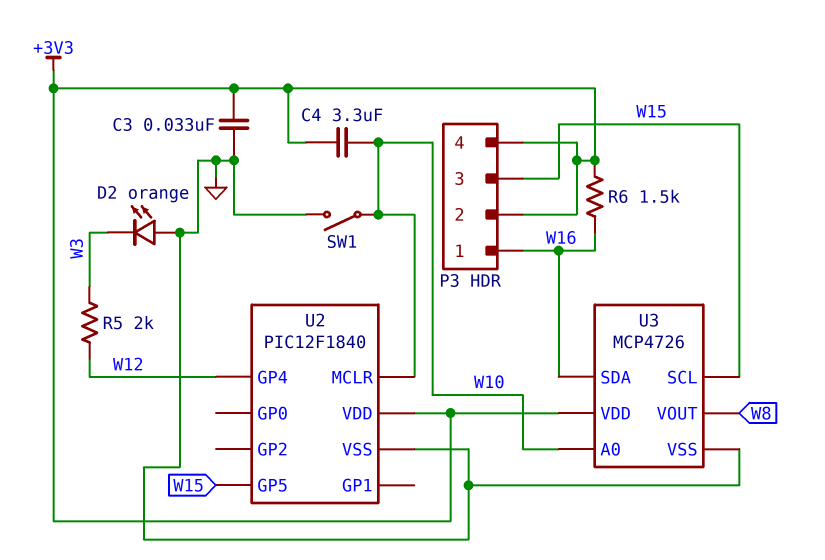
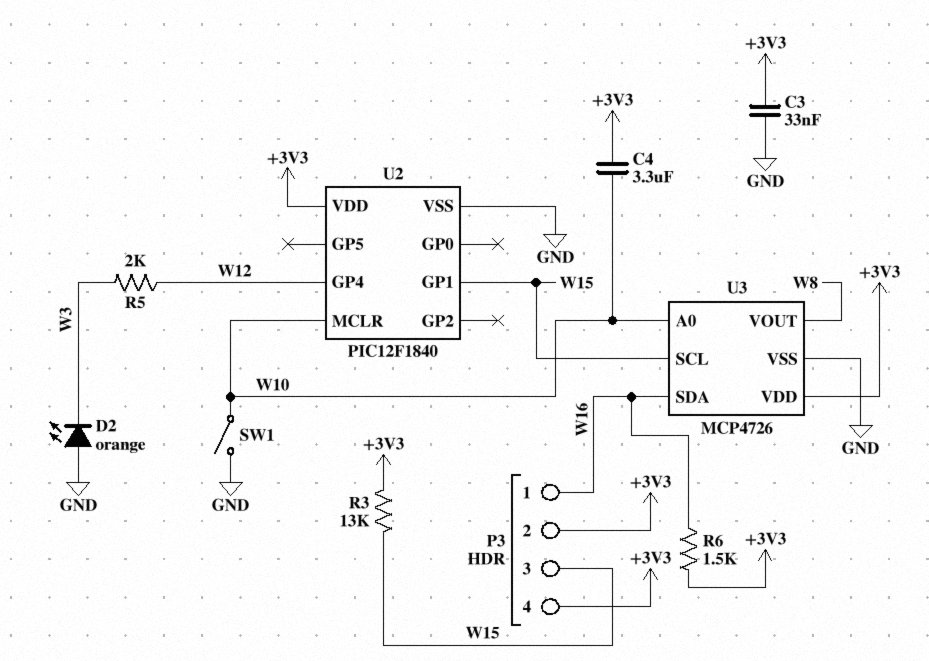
R3: none -> 13k (+3V3, W15)
U2 pin GP1: none -> W15
U2 pin GP5: W15 -> none

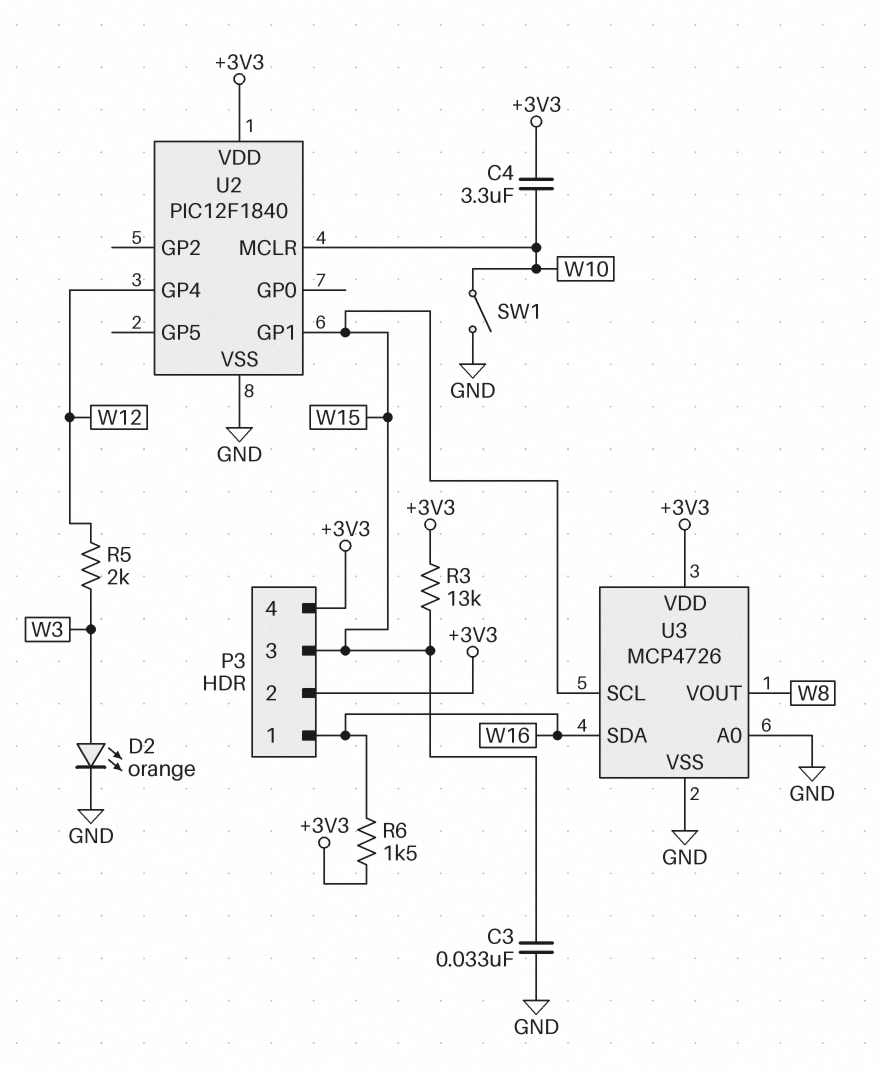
C3: 33nF (+3V3, GND) -> 33nF (GND, W15)
D2: LED orange (A GND, K W3) -> LED orange (A W3, K GND)
U3 pin A0: W10 -> GND

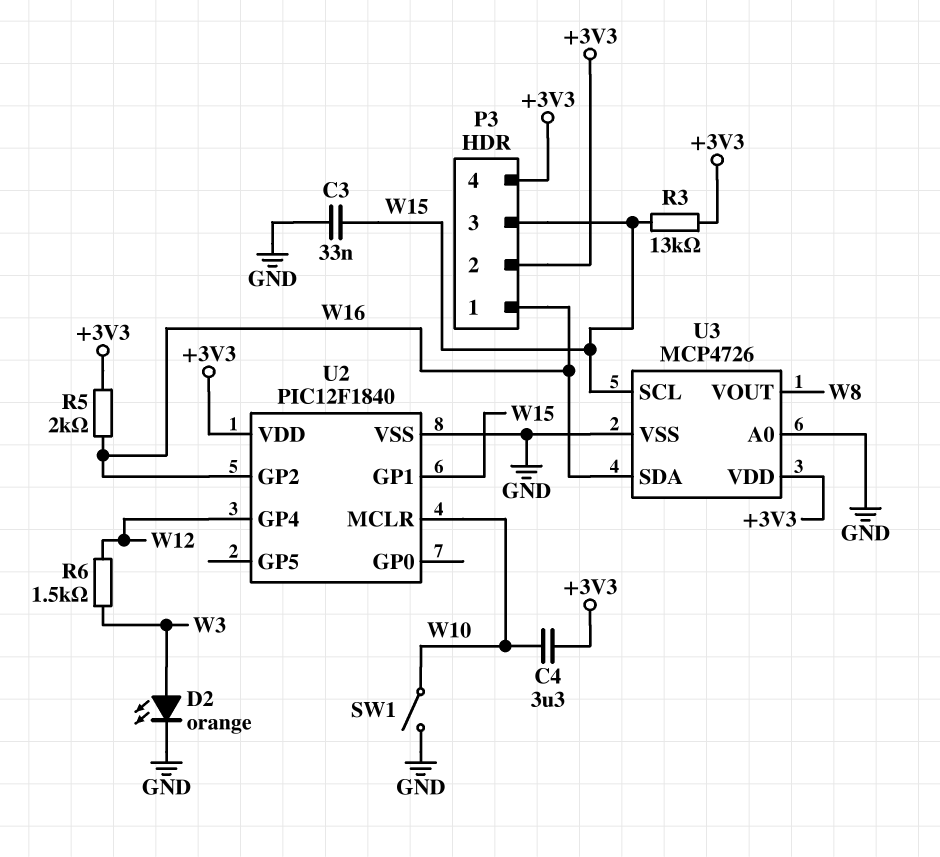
R5: 2k (W3, W12) -> 2k (+3V3, W16)
R6: 1.5k (+3V3, W16) -> 1.5k (W3, W12)
U2 pin GP2: none -> W16

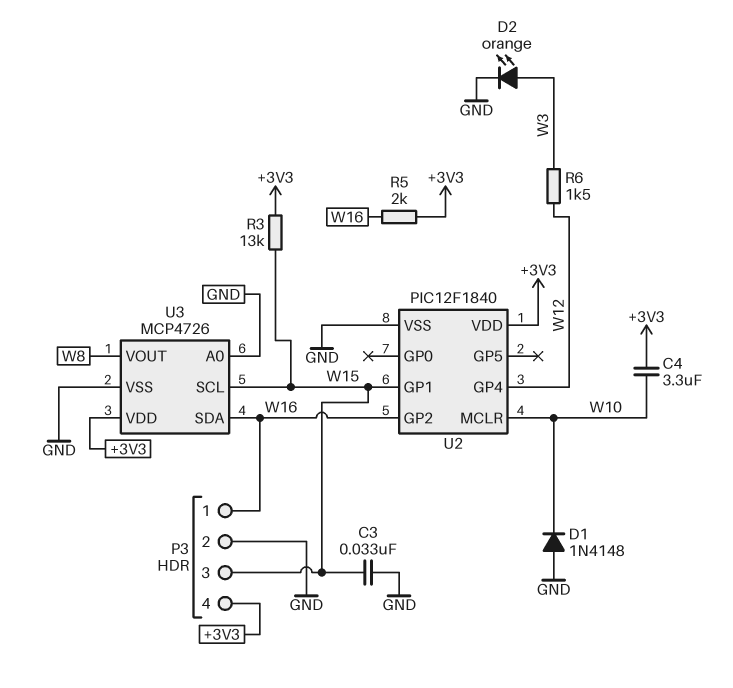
D1: none -> diode 1N4148 (A GND, K W10)
P3 pin 2: +3V3 -> GND
SW1: switch (GND, W10) -> none

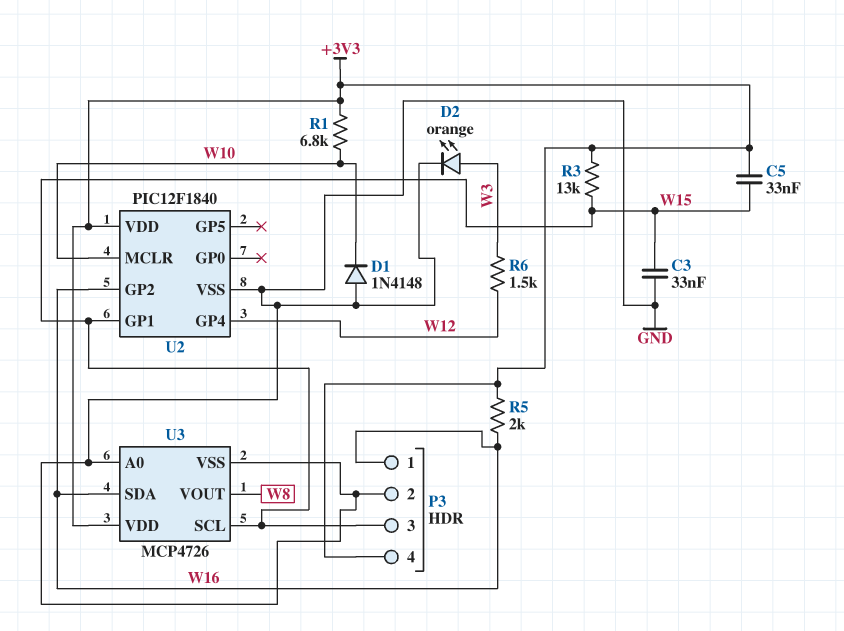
C4: 3.3uF (+3V3, W10) -> none
C5: none -> 33nF (+3V3, W15)
R1: none -> 6.8k (+3V3, W10)

